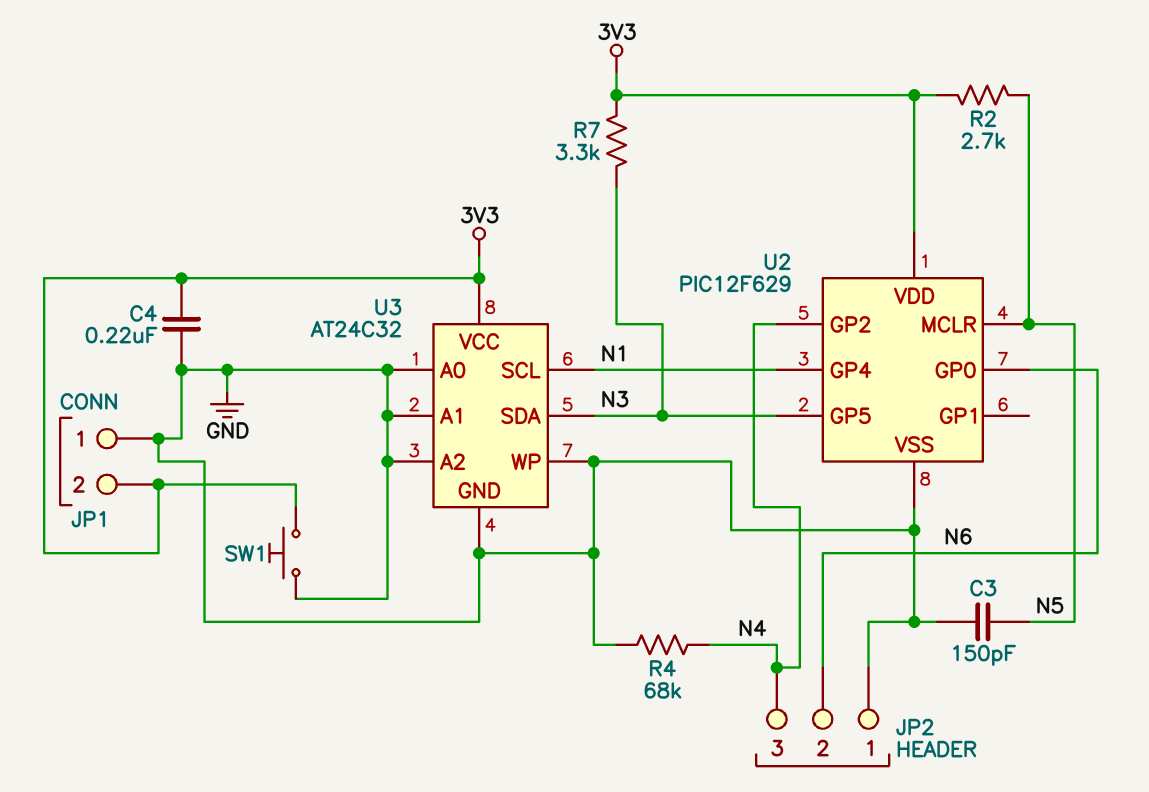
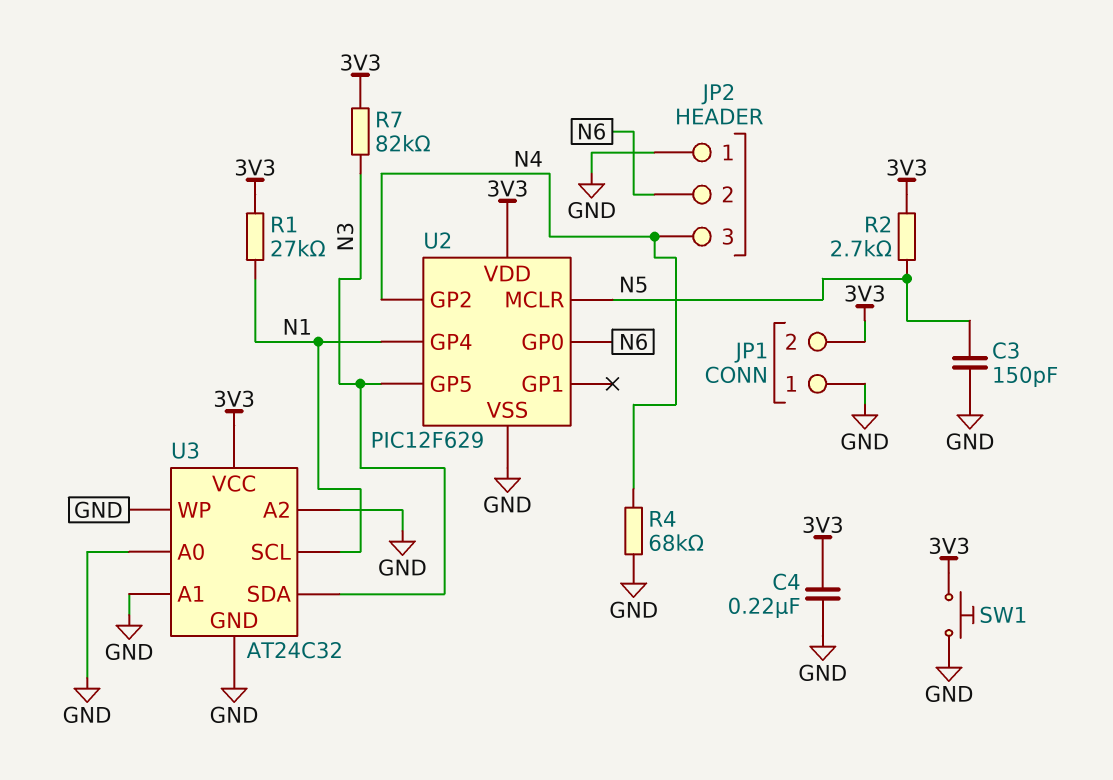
R1: none -> 27k (3V3, N1)
R7: 3.3k (3V3, N3) -> 82k (3V3, N3)

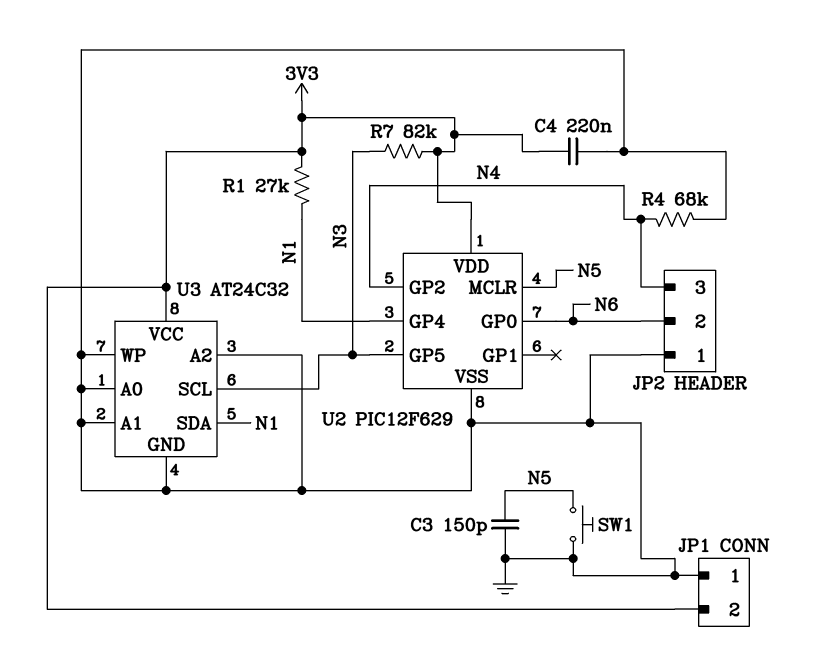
R2: 2.7k (3V3, N5) -> none
SW1: button (3V3, GND) -> button (GND, N5)
U3 pin SCL: N1 -> N3
U3 pin SDA: N3 -> N1

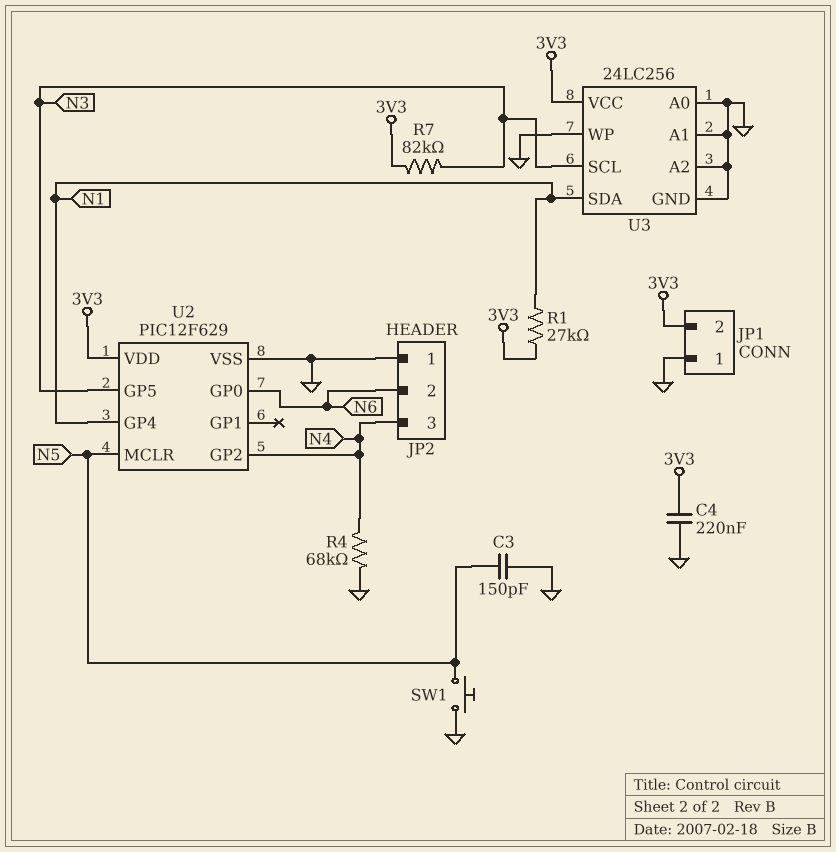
U3: AT24C32 -> 24LC256

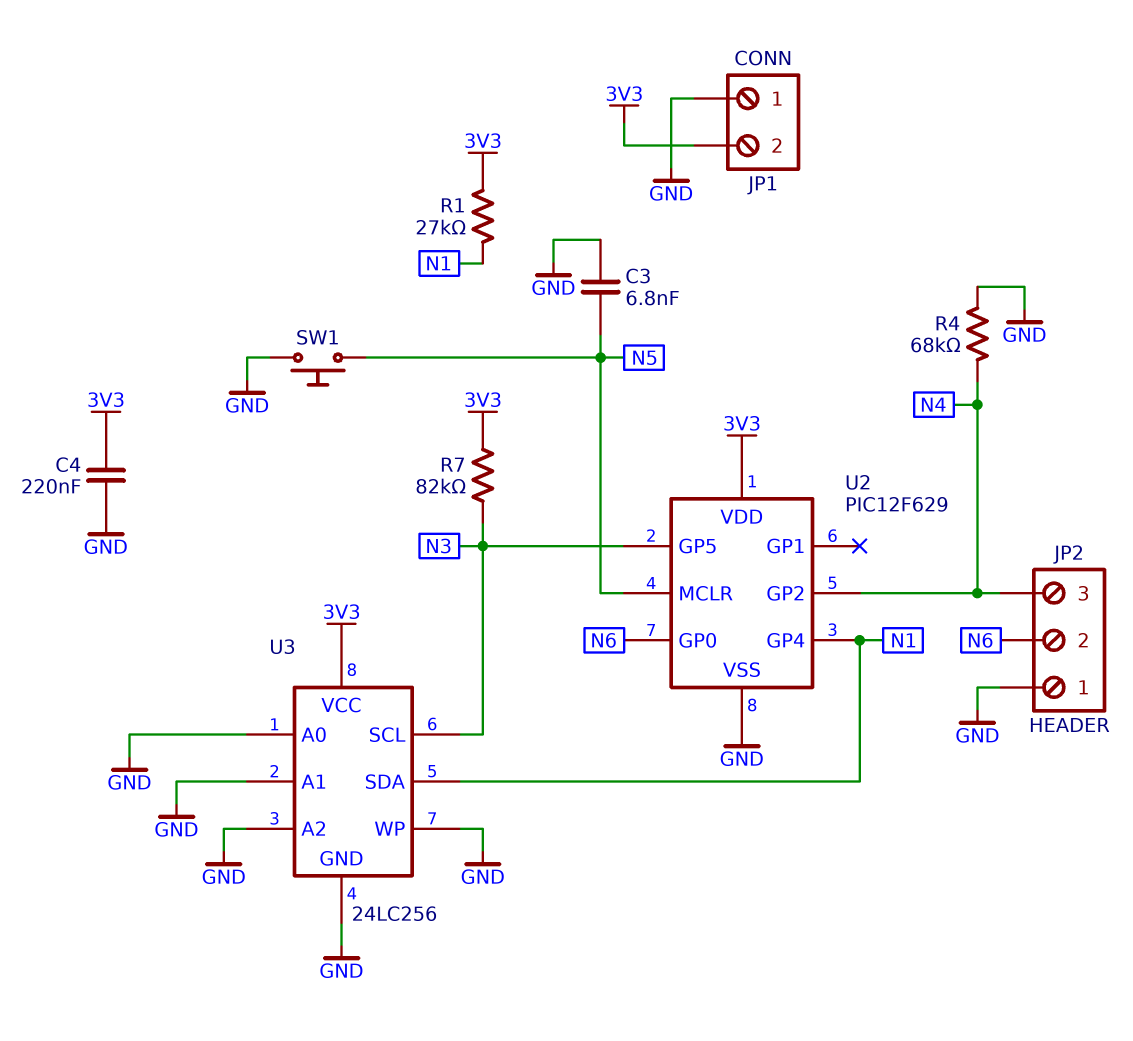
C3: 150pF (GND, N5) -> 6.8nF (GND, N5)

